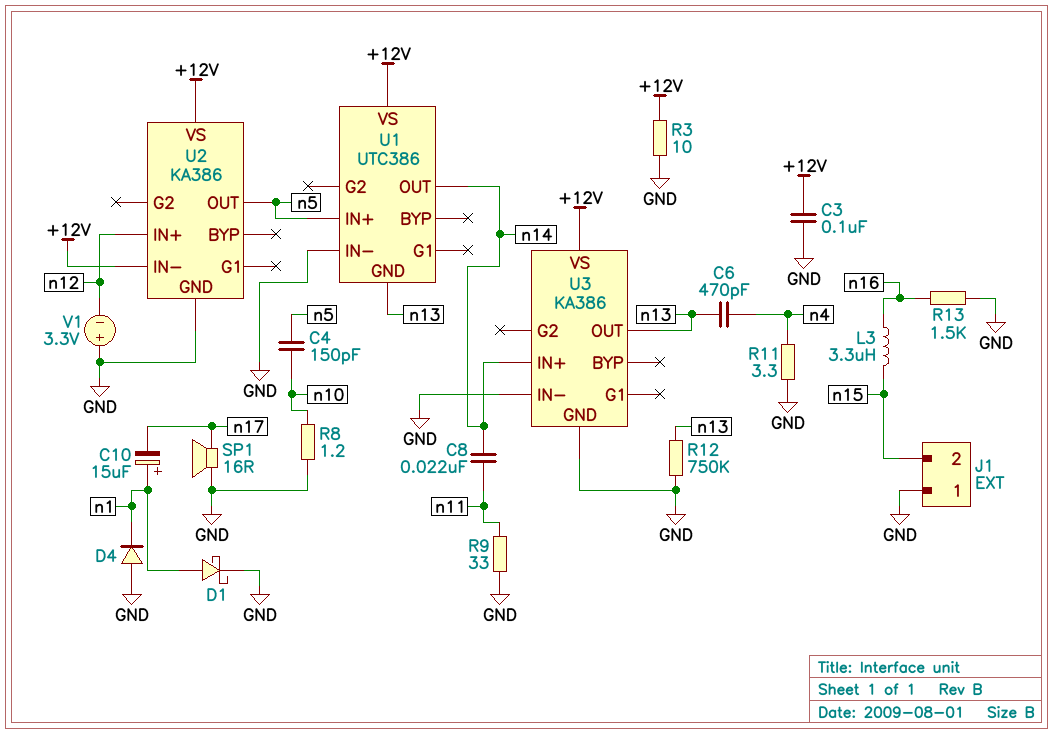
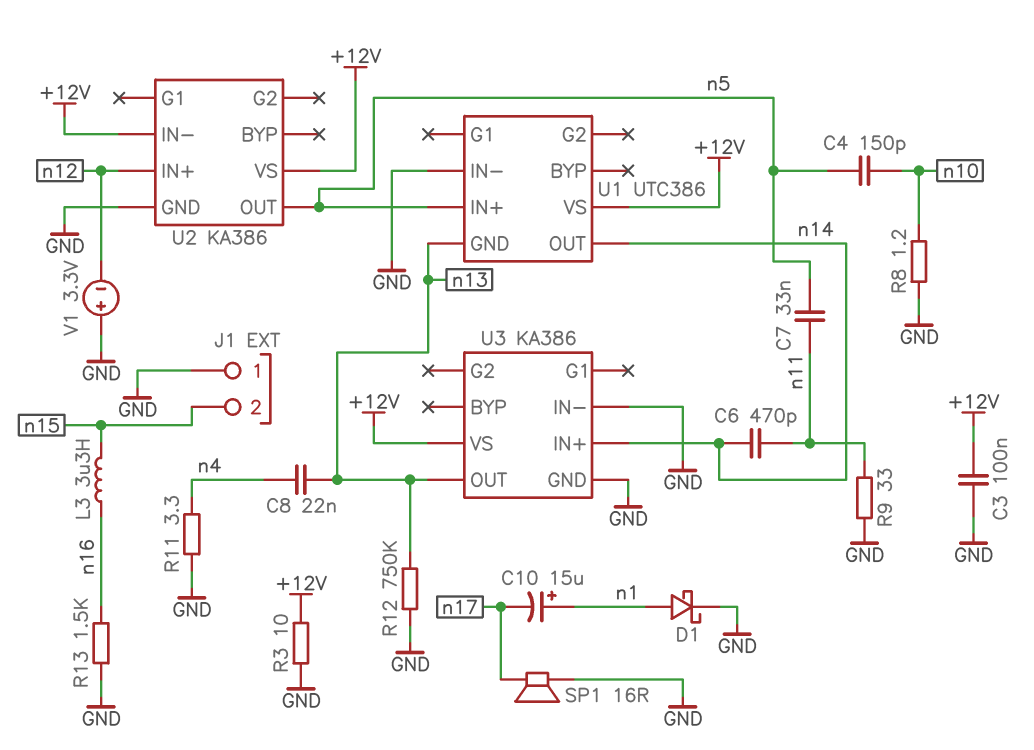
C6: 470pF (n4, n13) -> 470pF (n11, n14)
C7: none -> 33nF (n5, n11)
C8: 22nF (n11, n14) -> 22nF (n4, n13)
D4: diode (A GND, K n1) -> none

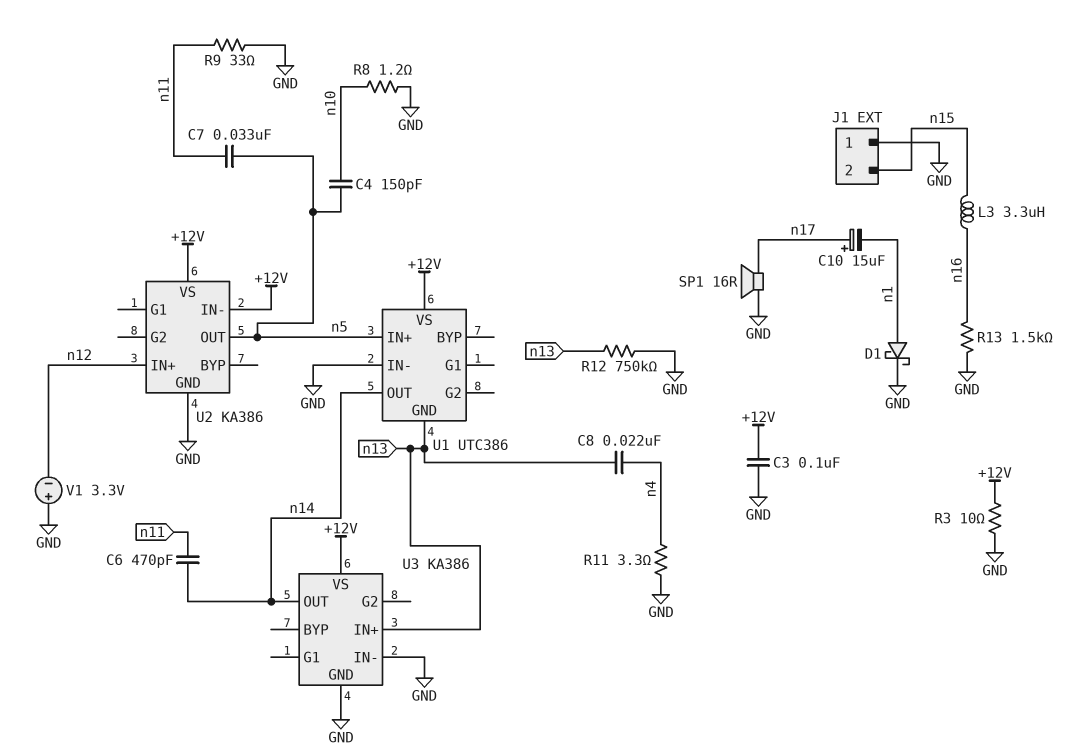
C10: 15uF (plus n1, minus n17) -> 15uF (plus n17, minus n1)
U3 pin IN+: n14 -> n13
U3 pin OUT: n13 -> n14

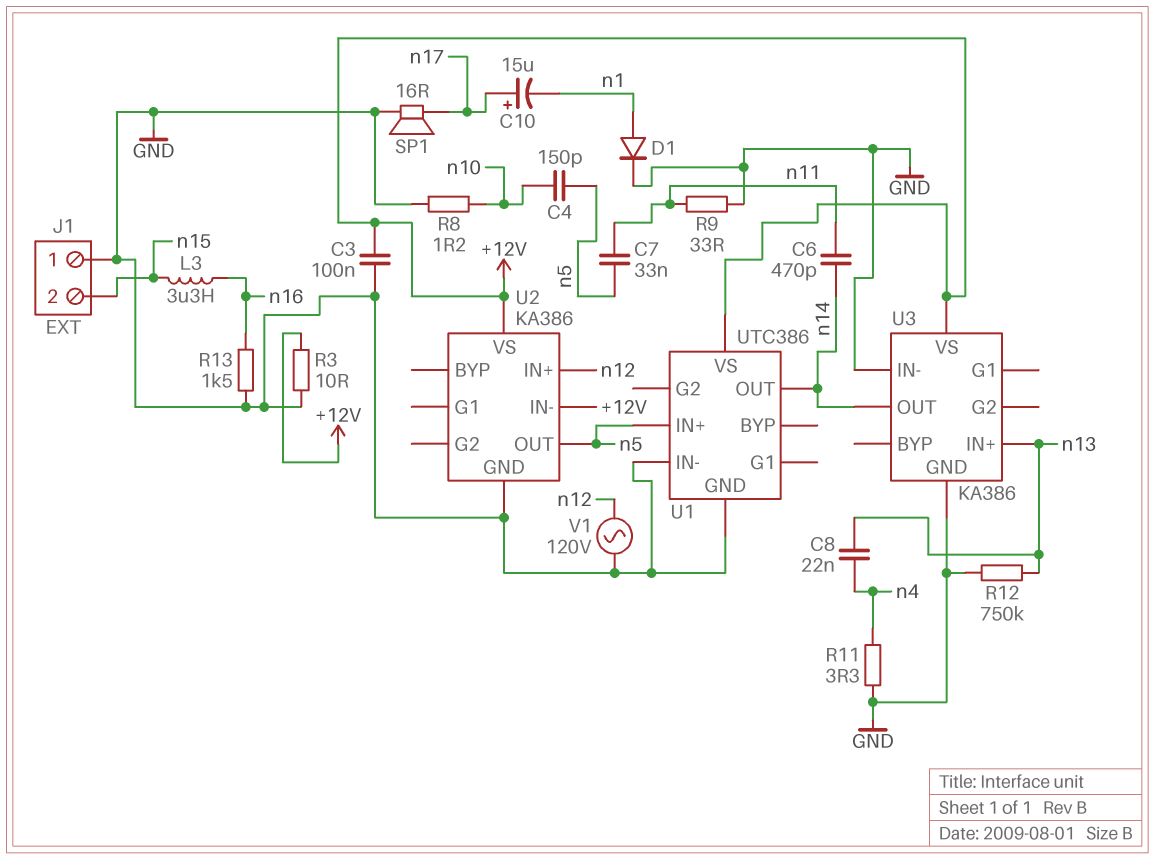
D1: schottky (A n1, K GND) -> diode (A n1, K GND)
U1 pin GND: n13 -> GND
V1: 3.3V (plus GND, minus n12) -> AC 120V (GND, n12)

